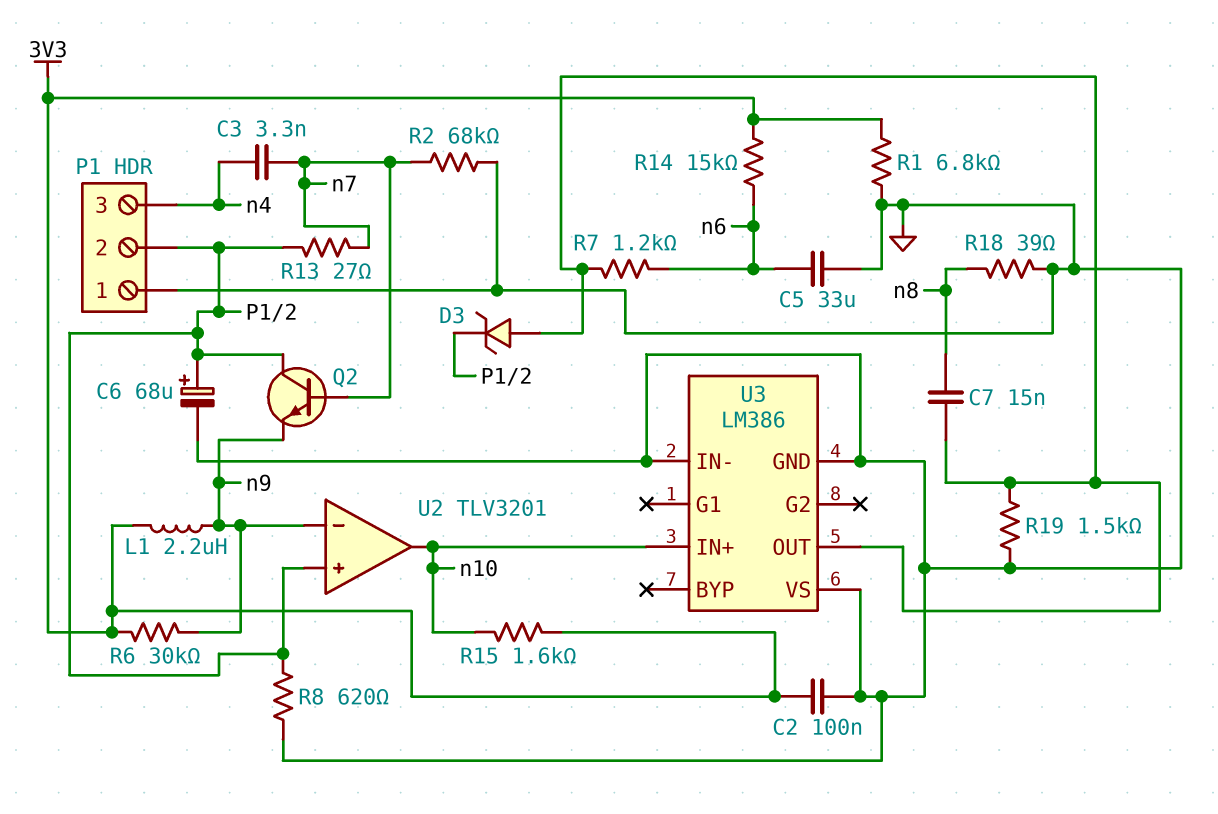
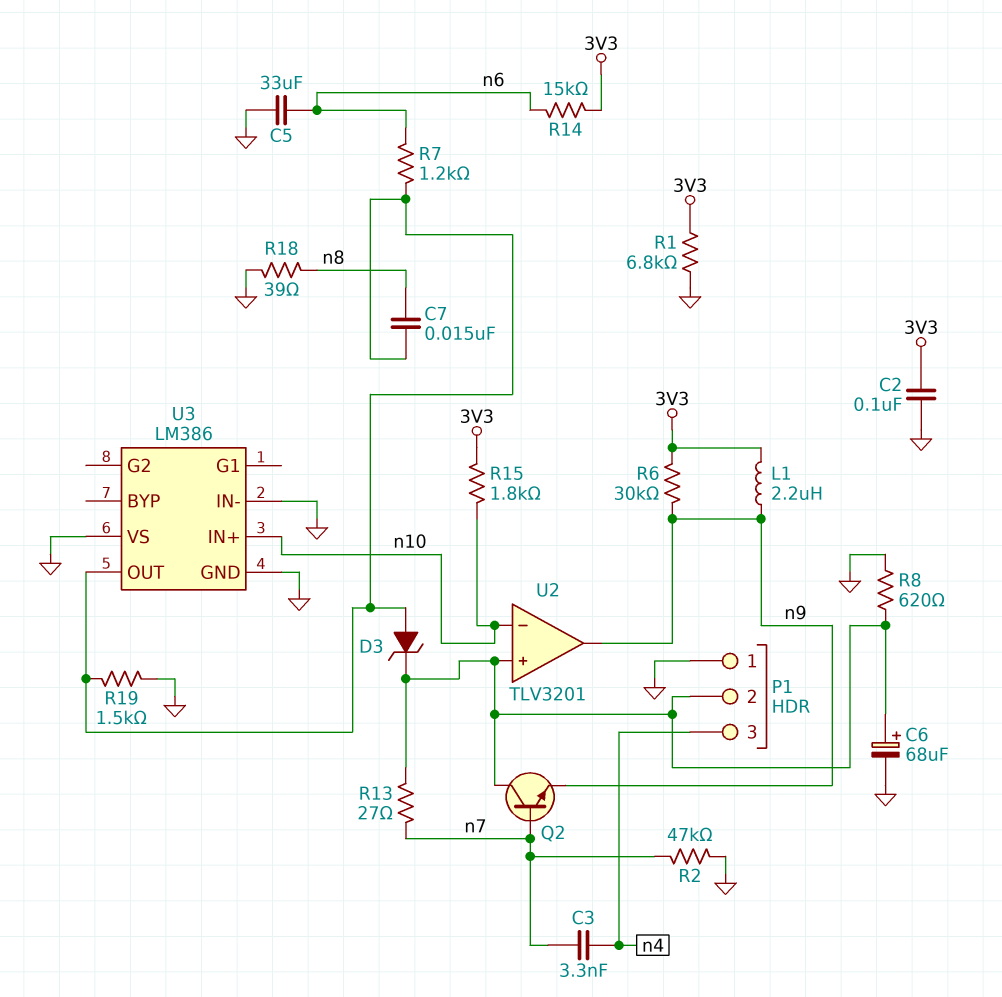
R2: 68k (GND, n7) -> 47k (GND, n7)
R15: 1.6k (3V3, n10) -> 1.8k (3V3, n10)
U2 pin in-: n9 -> n10
U2 pin out: n10 -> n9

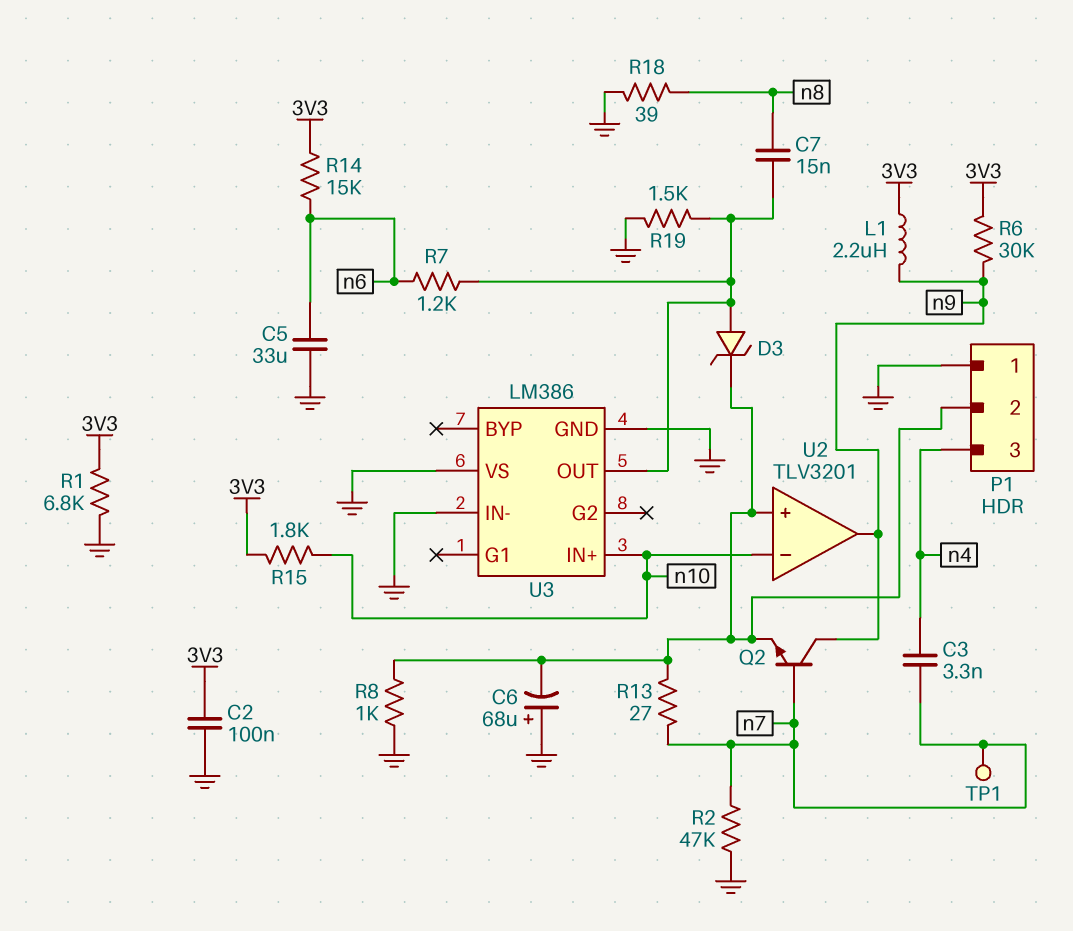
C6: 68uF (plus P1/2, minus GND) -> 68uF (plus GND, minus P1/2)
Q2: NPN (B n7, C P1/2, E n9) -> NPN (B n7, C n9, E P1/2)
R8: 620 (GND, P1/2) -> 1k (GND, P1/2)
TP1: none -> test point (n7)

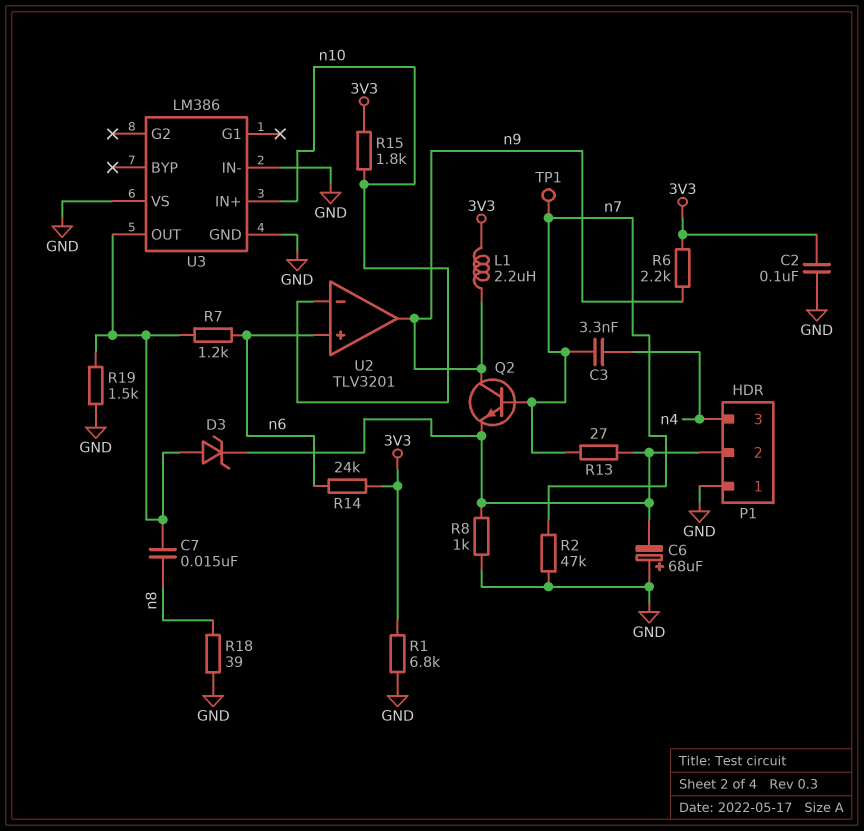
C5: 33uF (GND, n6) -> none
R6: 30k (3V3, n9) -> 2.2k (3V3, n9)
R14: 15k (3V3, n6) -> 24k (3V3, n6)
U2 pin in+: P1/2 -> n6

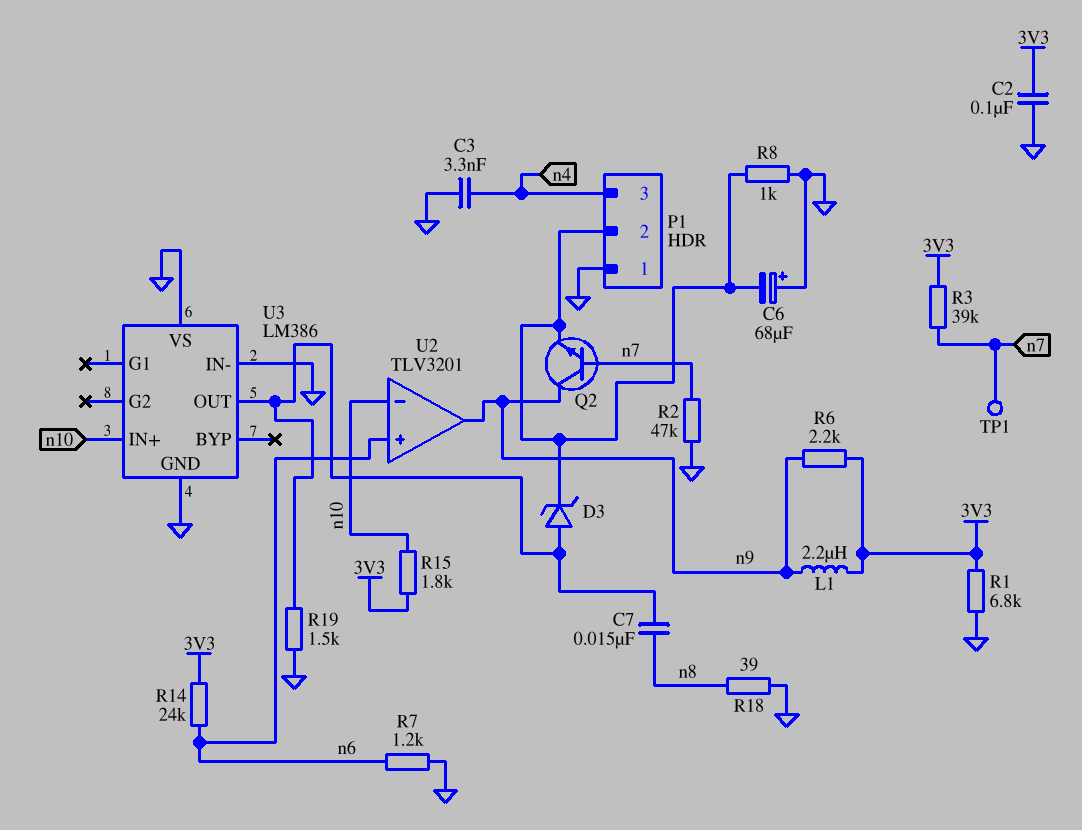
C3: 3.3nF (n4, n7) -> 3.3nF (GND, n4)
R3: none -> 39k (3V3, n7)
R7: 1.2k (U3/OUT, n6) -> 1.2k (GND, n6)
R13: 27 (P1/2, n7) -> none

